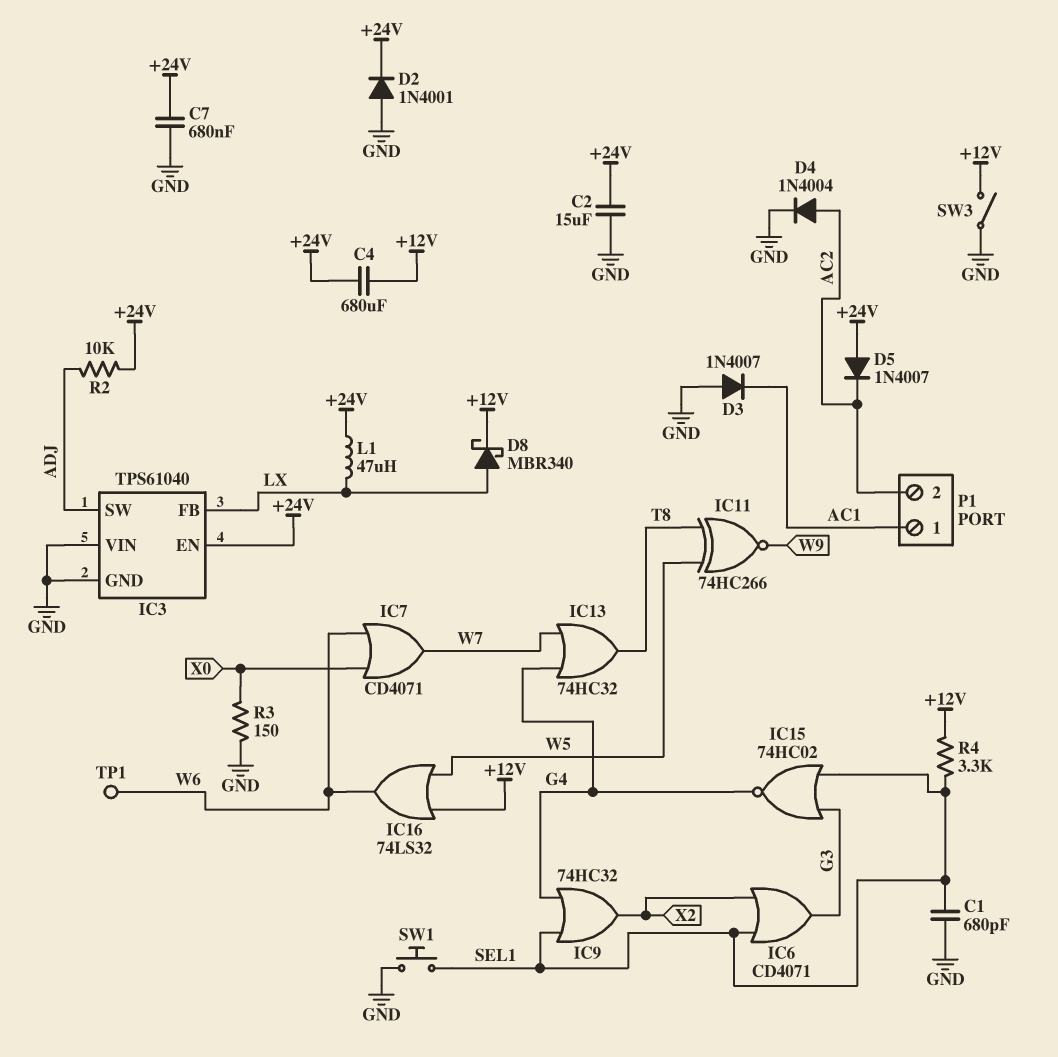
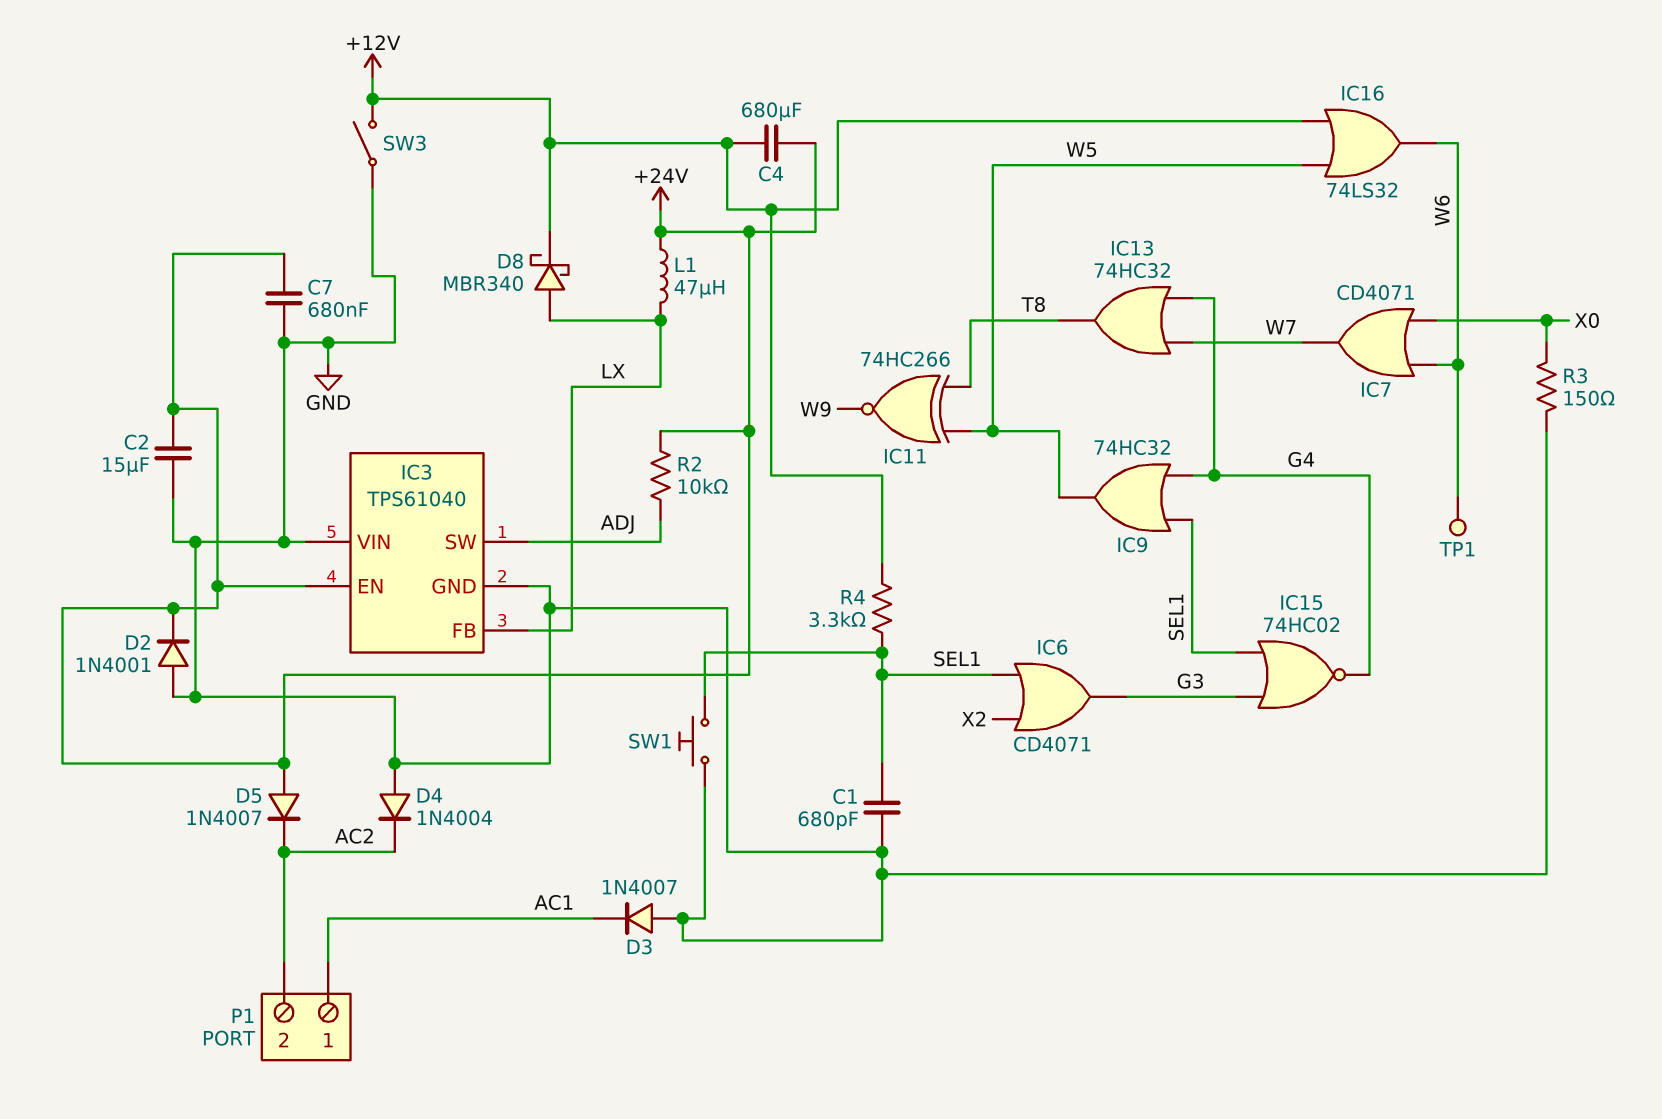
D4: diode 1N4004 (A AC2, K GND) -> diode 1N4004 (A GND, K AC2)
IC9: OR 74HC32 (in G4, in SEL1, out X2) -> OR 74HC32 (in G4, in SEL1, out W5)

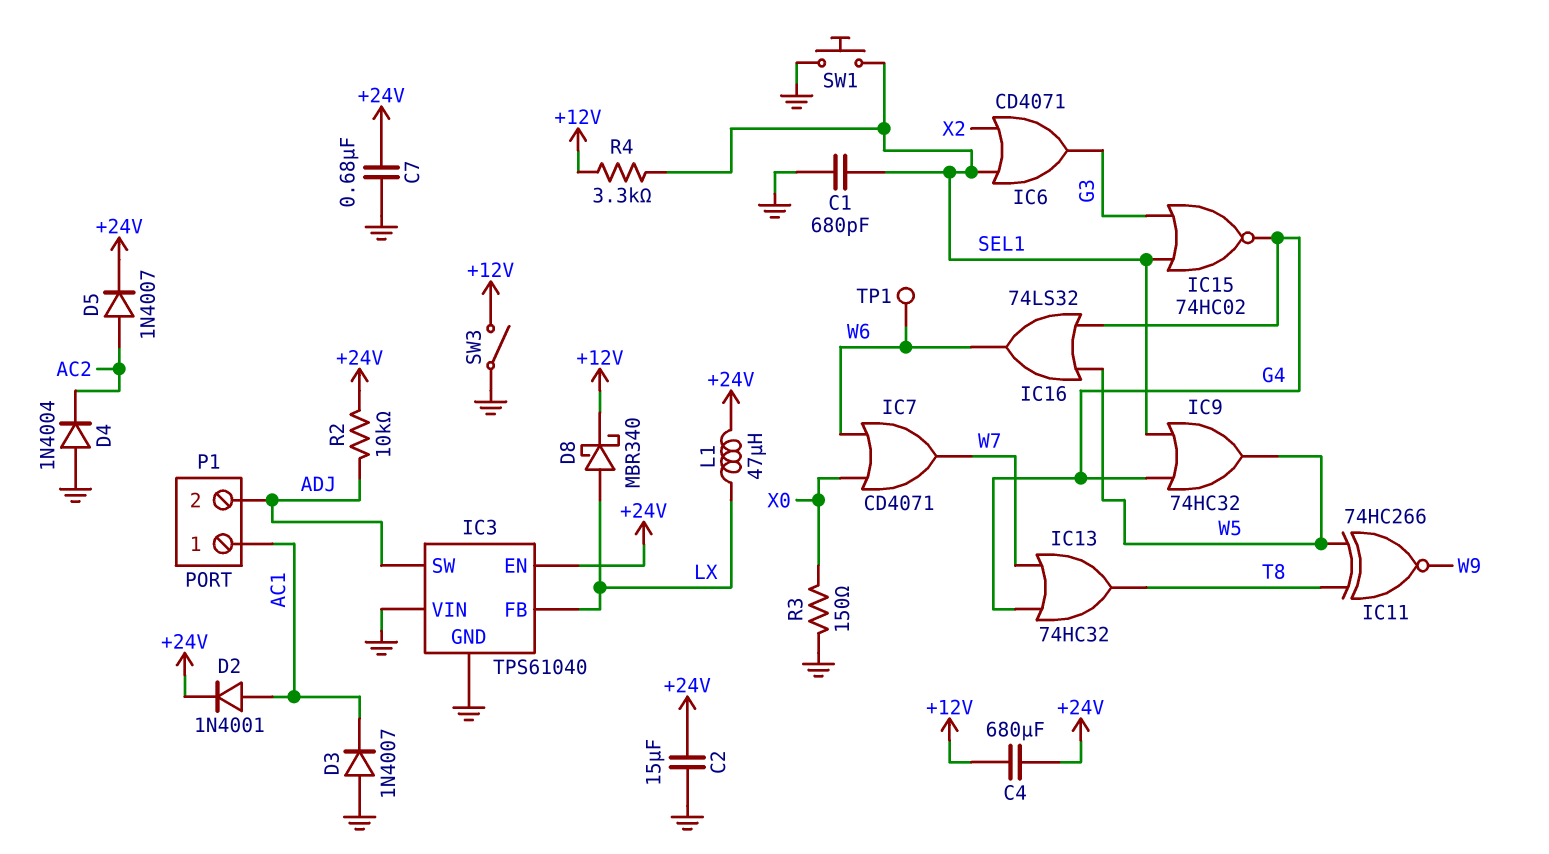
D2: diode 1N4001 (A GND, K +24V) -> diode 1N4001 (A AC1, K +24V)
D5: diode 1N4007 (A +24V, K AC2) -> diode 1N4007 (A AC2, K +24V)
IC16: OR 74LS32 (in +12V, in W5, out W6) -> OR 74LS32 (in G4, in W5, out W6)
P1 pin 2: AC2 -> ADJ

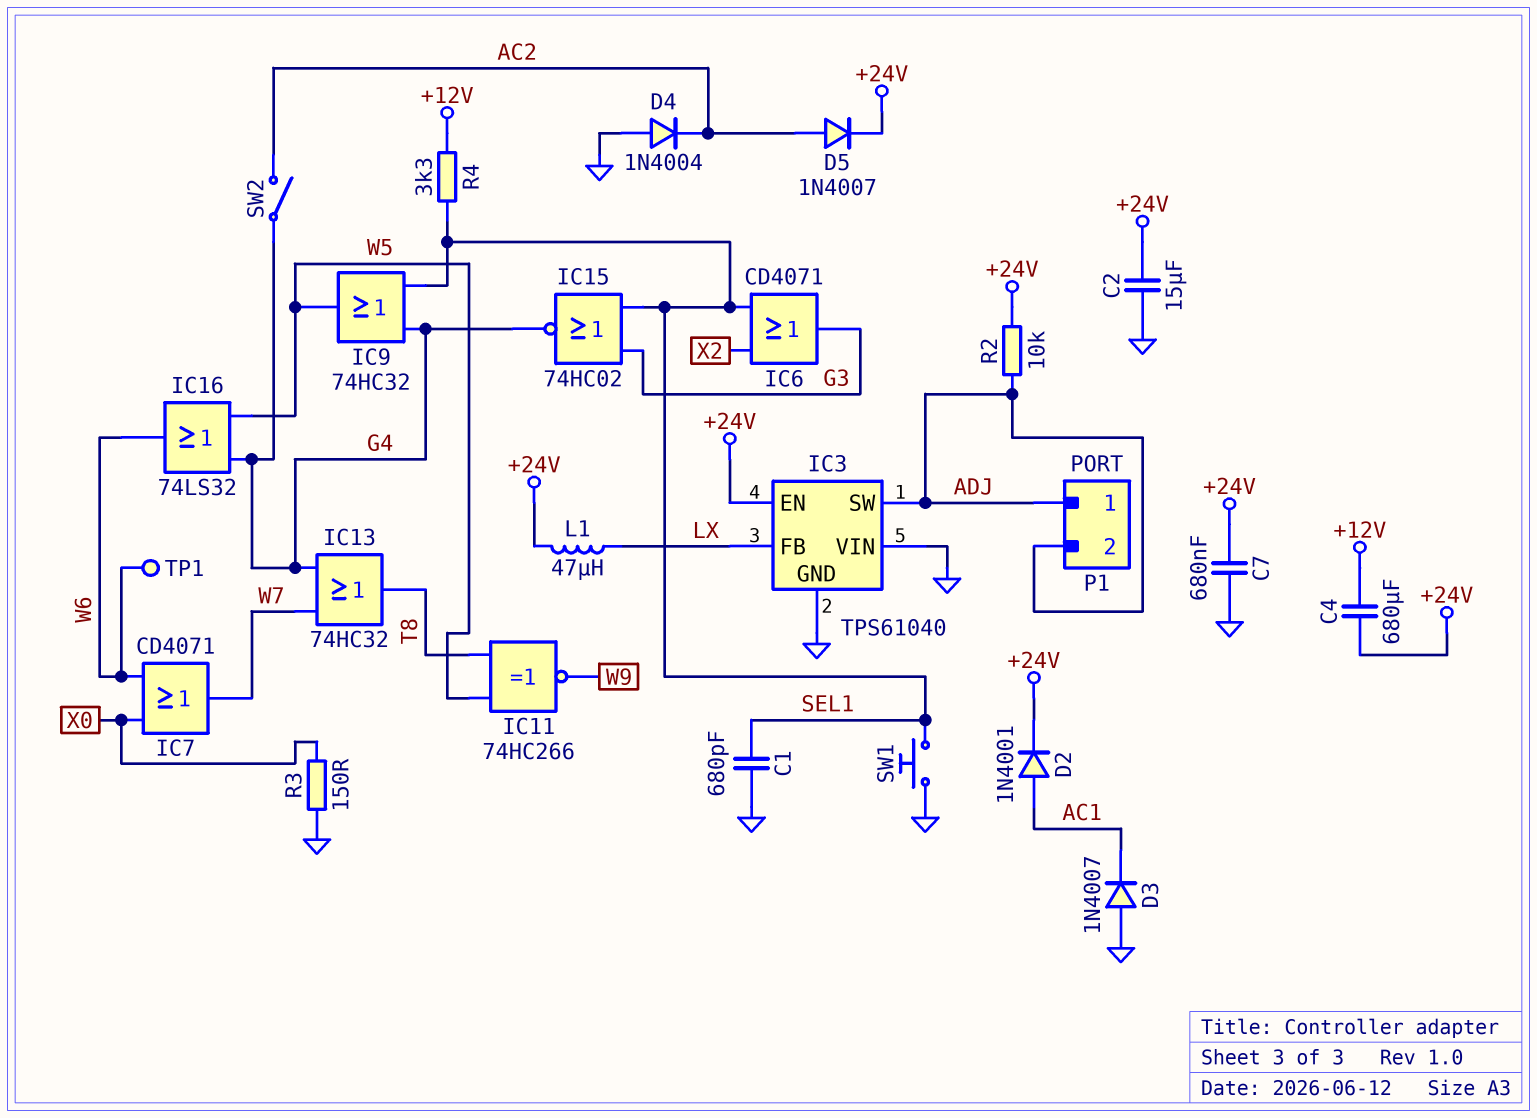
D8: schottky MBR340 (A LX, K +12V) -> none
P1 pin 1: AC1 -> ADJ
SW2: none -> switch (AC2, G4)
SW3: switch (+12V, GND) -> none

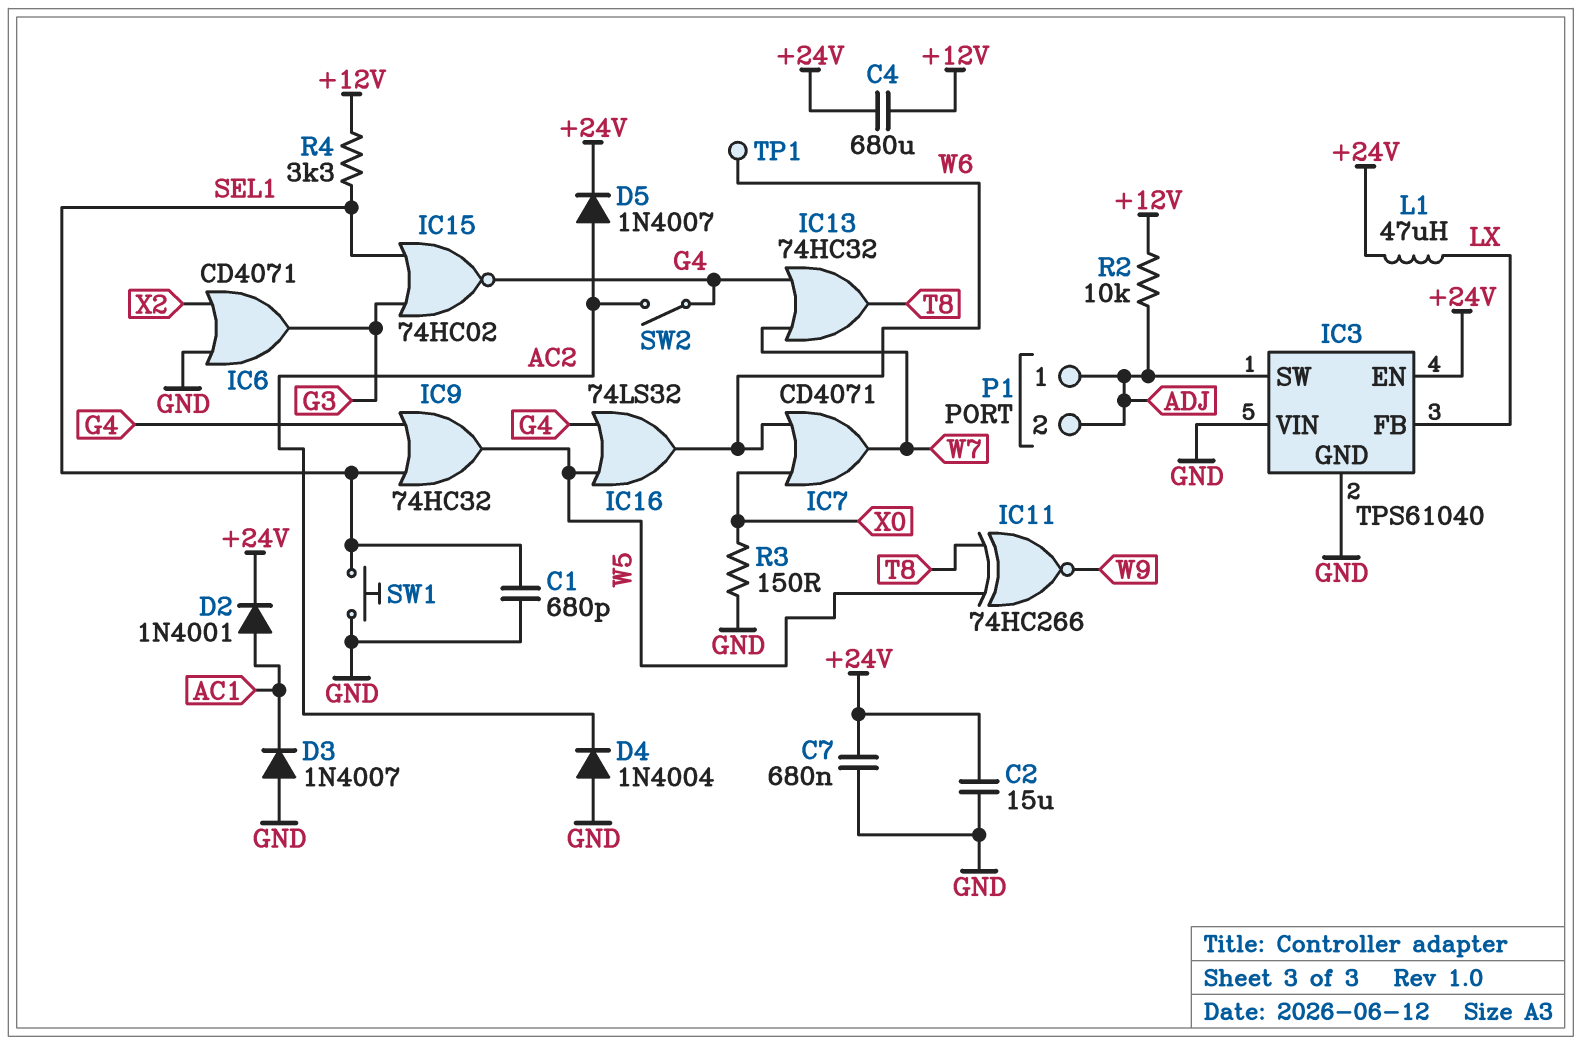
IC6: OR CD4071 (in SEL1, in X2, out G3) -> OR CD4071 (in GND, in X2, out G3)
R2: 10k (+24V, ADJ) -> 10k (+12V, ADJ)

